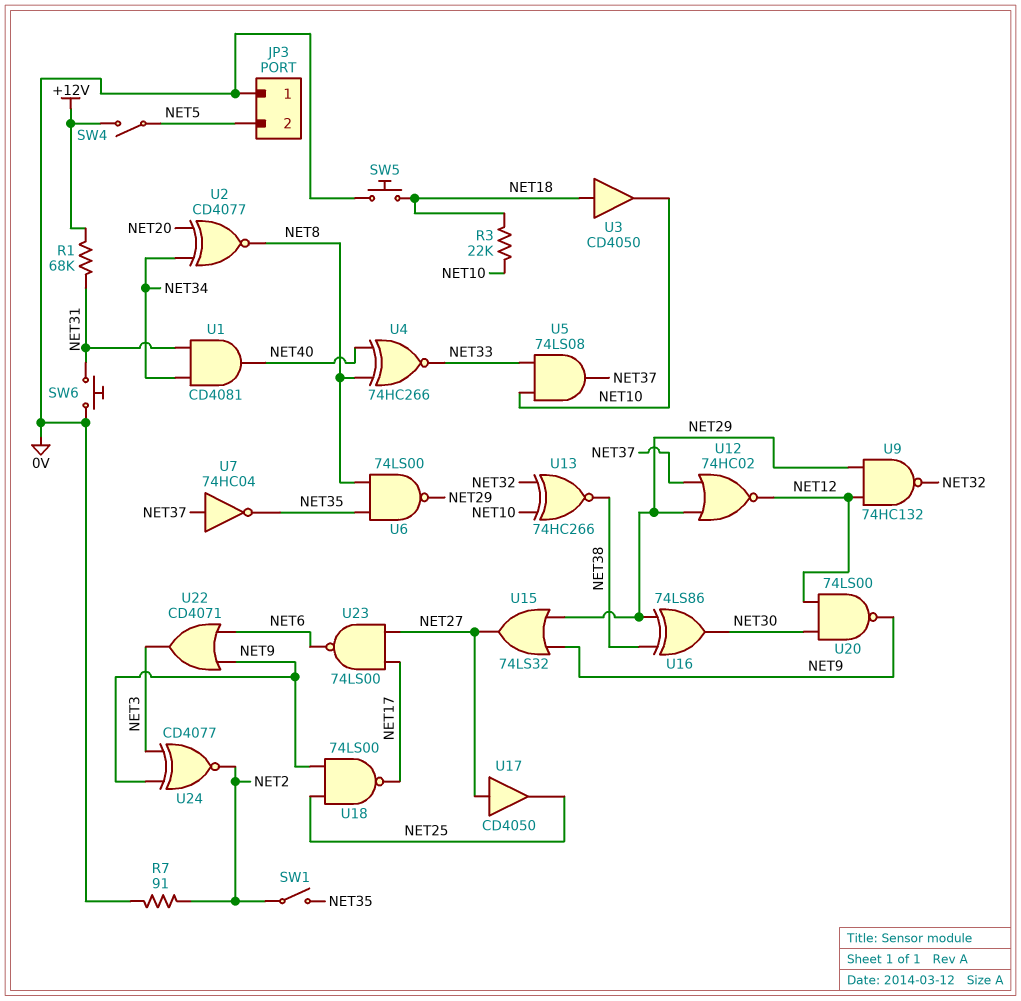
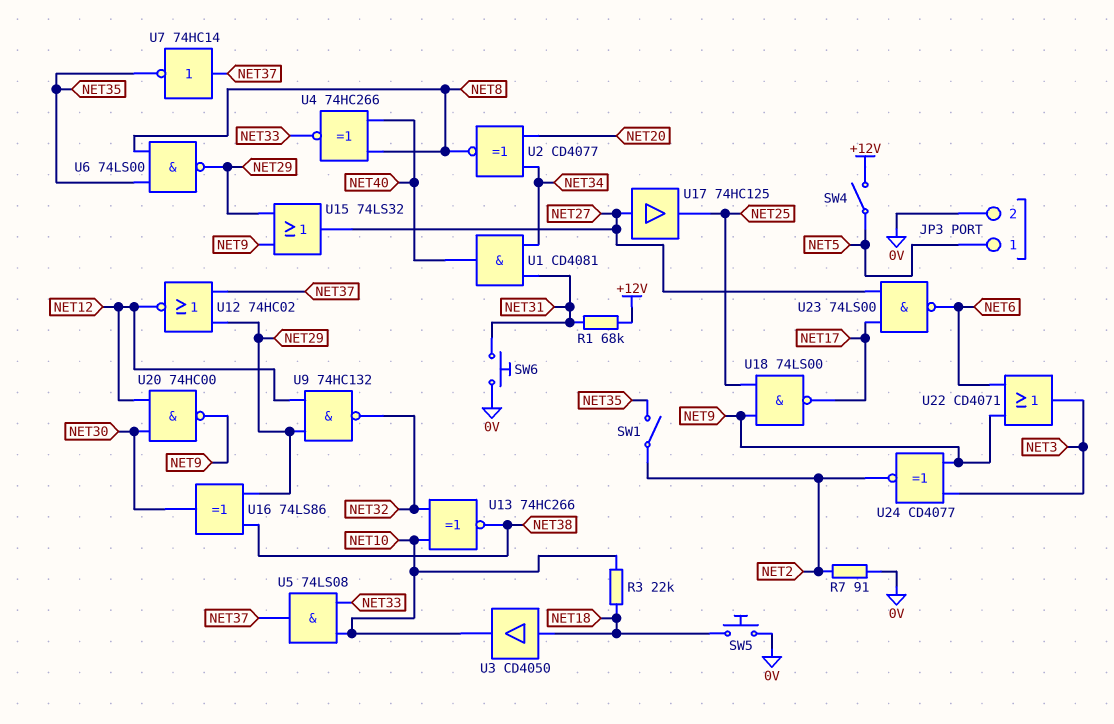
JP3 pin 1: 0V -> NET5
JP3 pin 2: NET5 -> 0V
U7: NOT 74HC04 (in NET37, out NET35) -> NOT 74HC14 (in NET37, out NET35)
U17: buffer CD4050 (in NET27, out NET25) -> buffer 74HC125 (in NET27, out NET25)
U20: NAND 74LS00 (in NET12, in NET30, out NET9) -> NAND 74HC00 (in NET12, in NET30, out NET9)

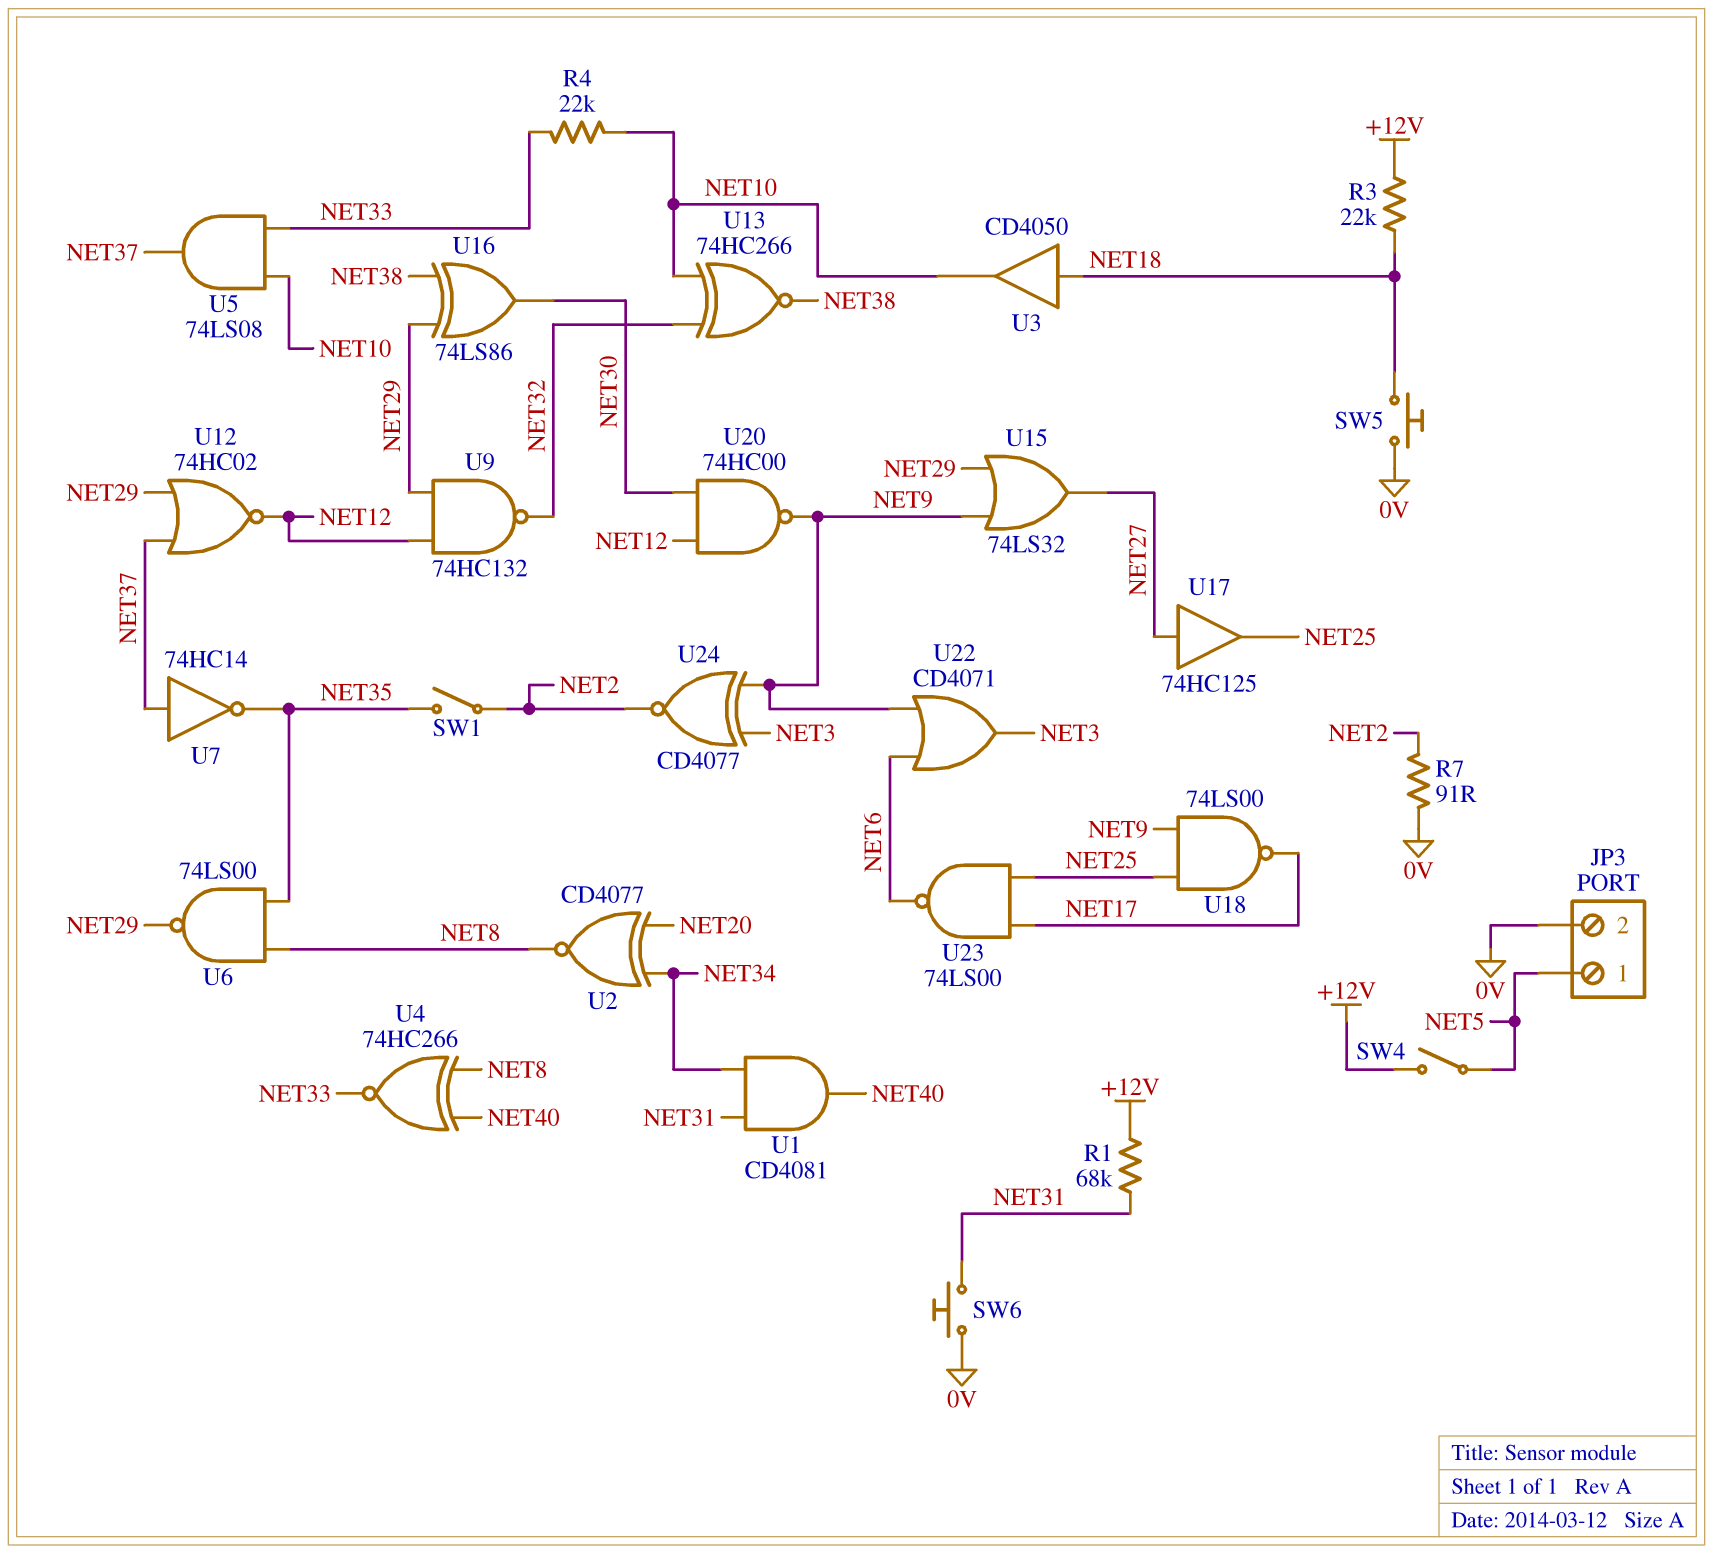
R3: 22k (NET10, NET18) -> 22k (+12V, NET18)
R4: none -> 22k (NET10, NET33)
U23: NAND 74LS00 (in NET17, in NET27, out NET6) -> NAND 74LS00 (in NET17, in NET25, out NET6)

